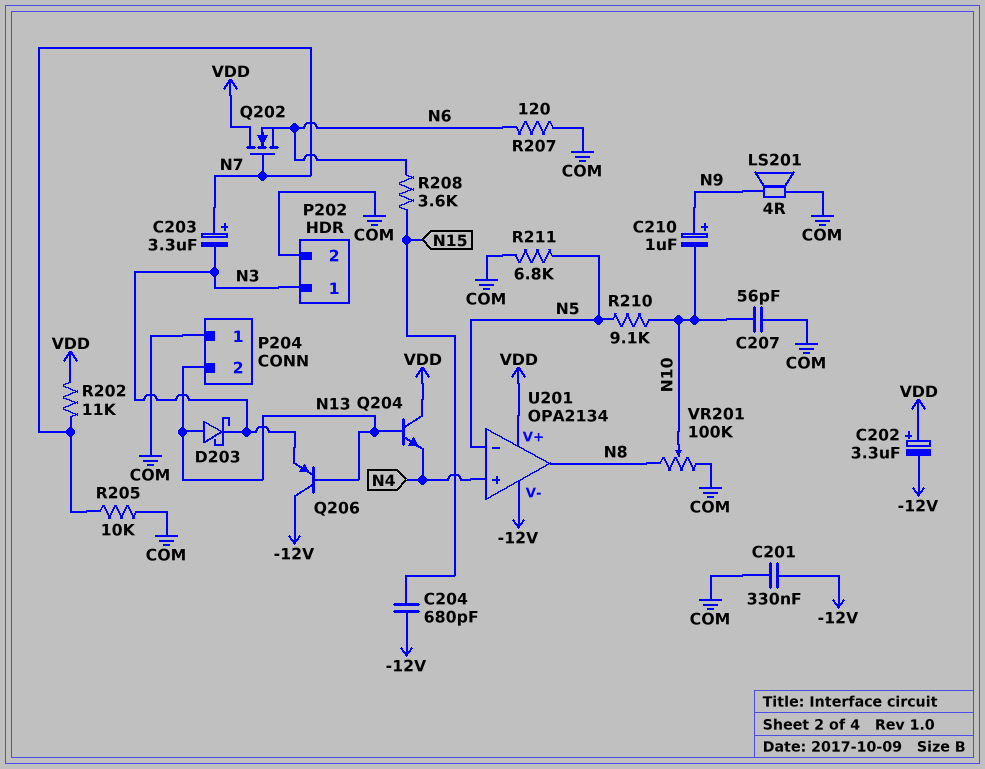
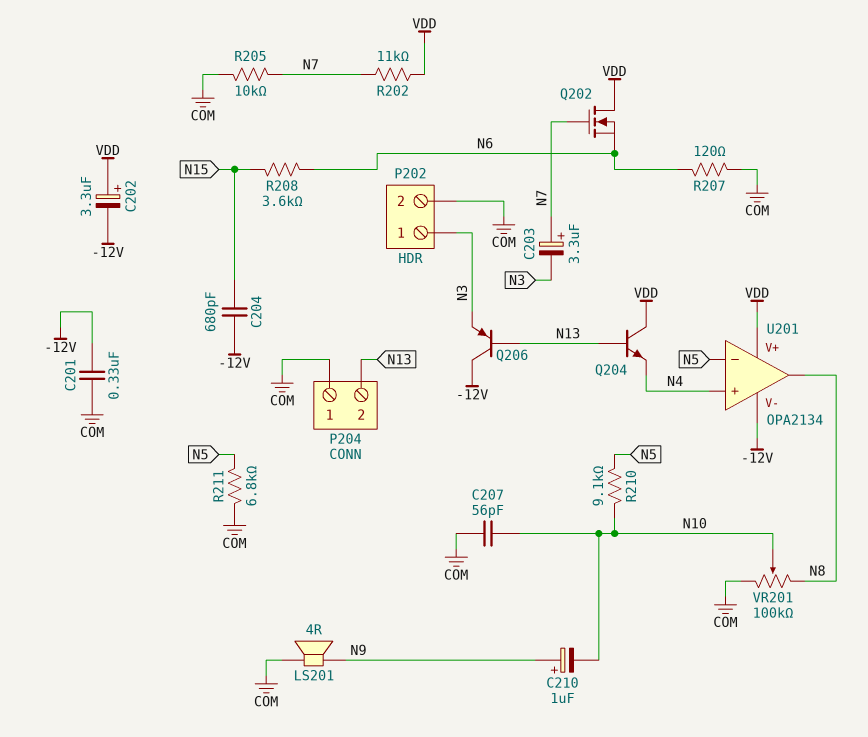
D203: schottky (A N13, K N3) -> none

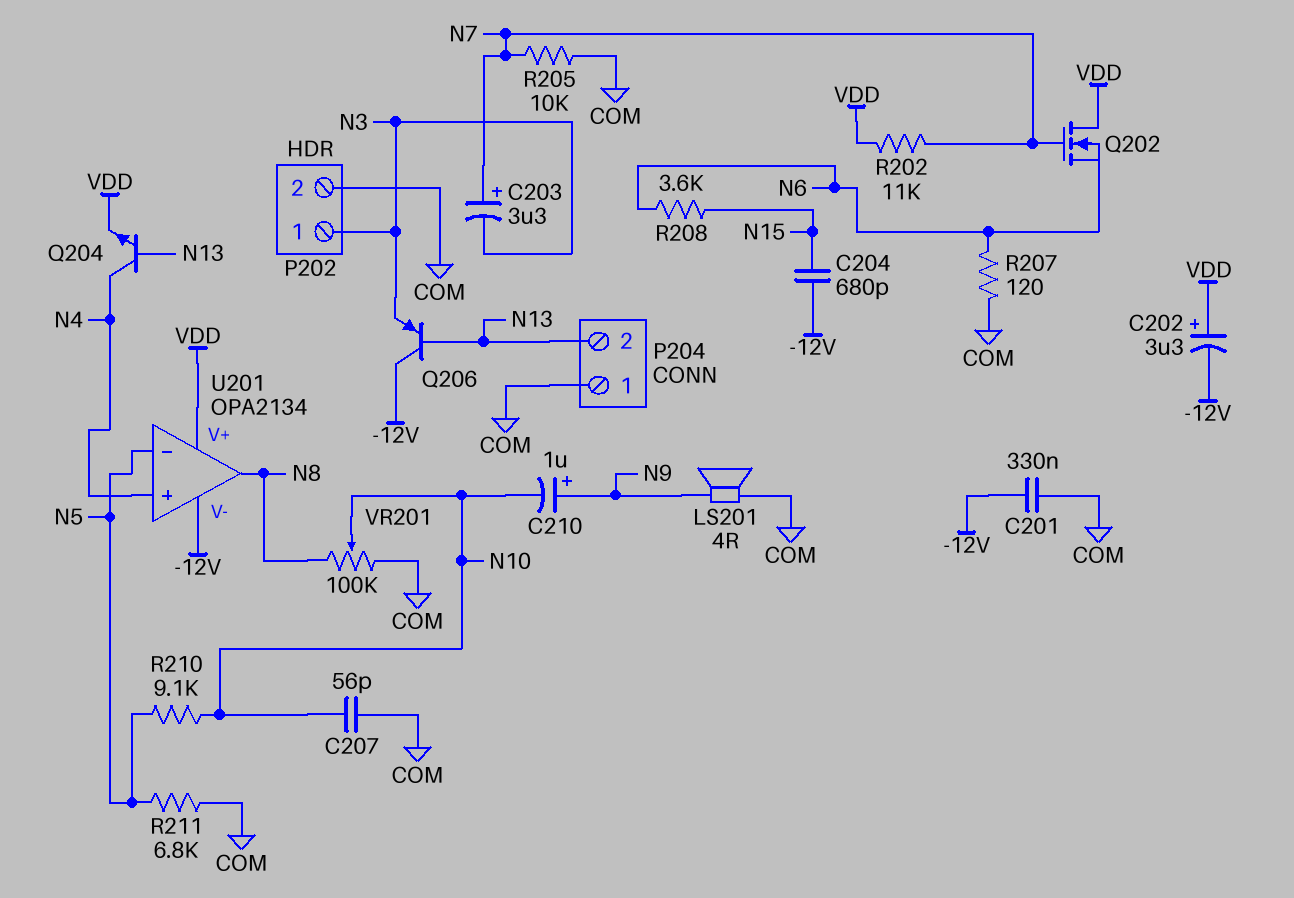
Q204: NPN (B N13, C VDD, E N4) -> NPN (B N13, C N4, E VDD)

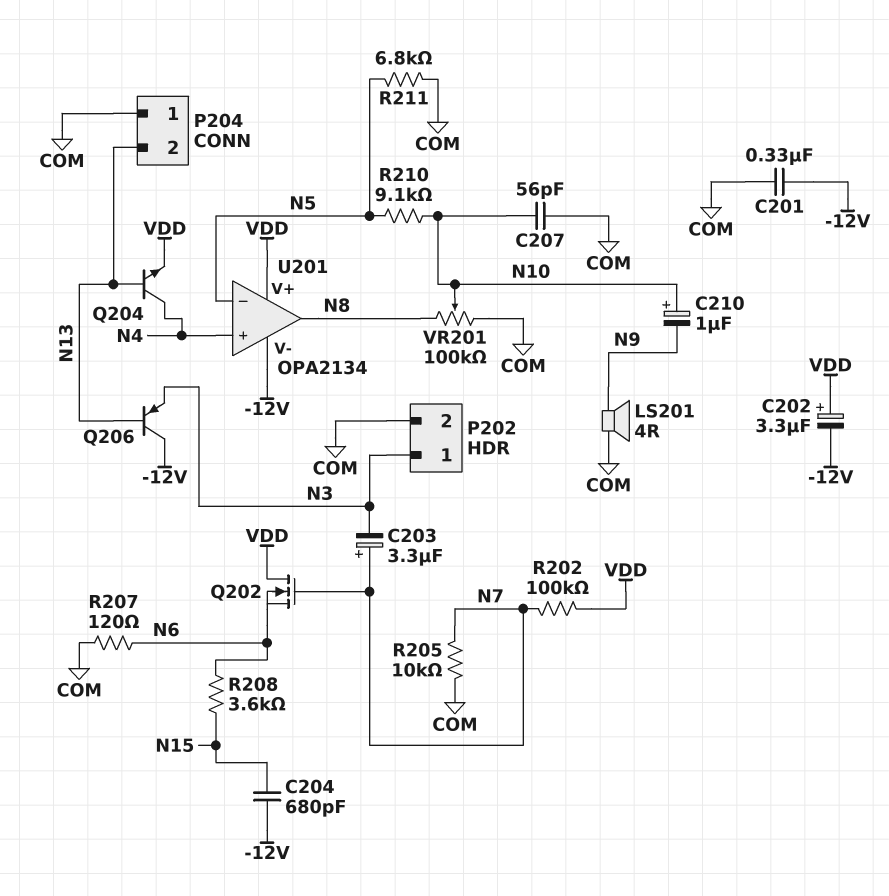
C210: 1uF (plus N9, minus N10) -> 1uF (plus N10, minus N9)
R202: 11k (N7, VDD) -> 100k (N7, VDD)

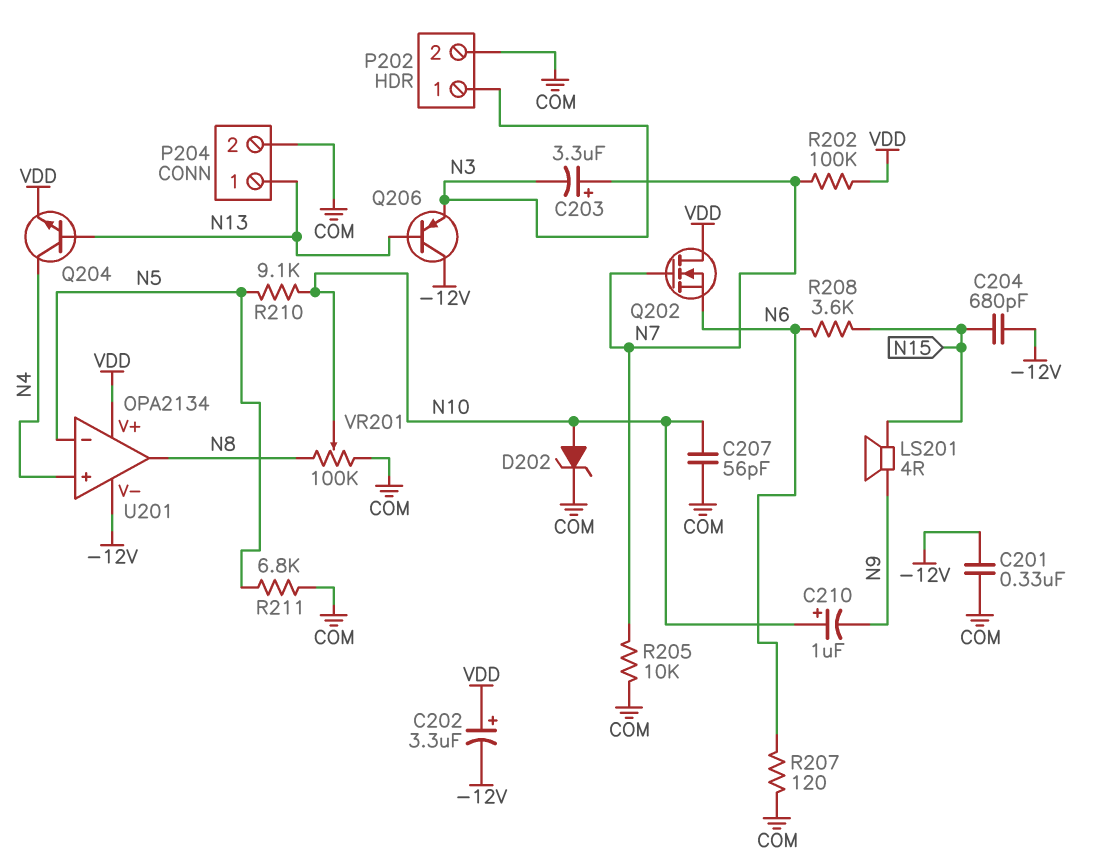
D202: none -> zener (A N10, K COM)
LS201: speaker 4R (COM, N9) -> speaker 4R (N9, N15)
P204 pin 1: COM -> N13
P204 pin 2: N13 -> COM

